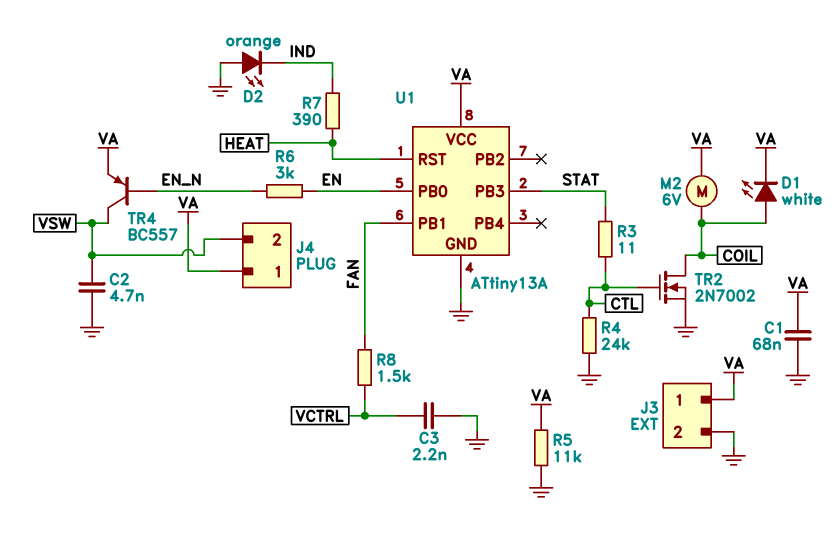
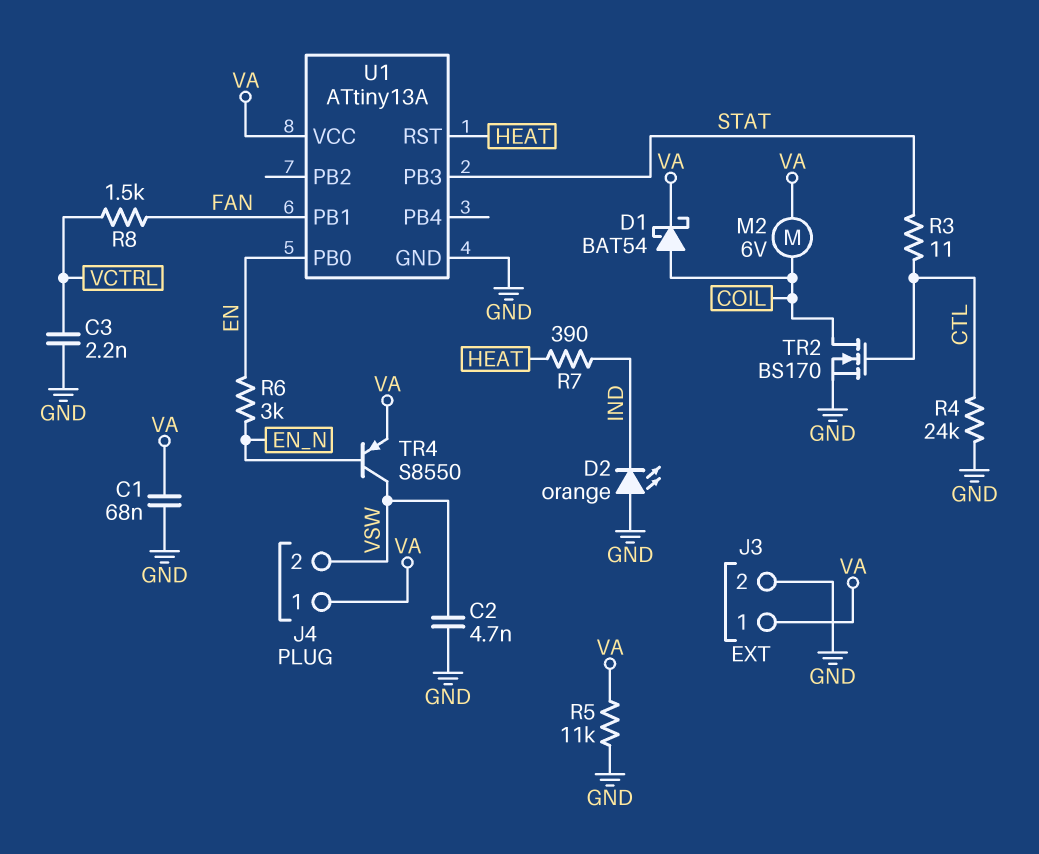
D1: LED white (A COIL, K VA) -> schottky BAT54 (A COIL, K VA)
TR2: NMOS 2N7002 (G CTL, D COIL, S GND) -> NMOS BS170 (G CTL, D COIL, S GND)
TR4: PNP BC557 (B EN_N, C VSW, E VA) -> PNP S8550 (B EN_N, C VSW, E VA)

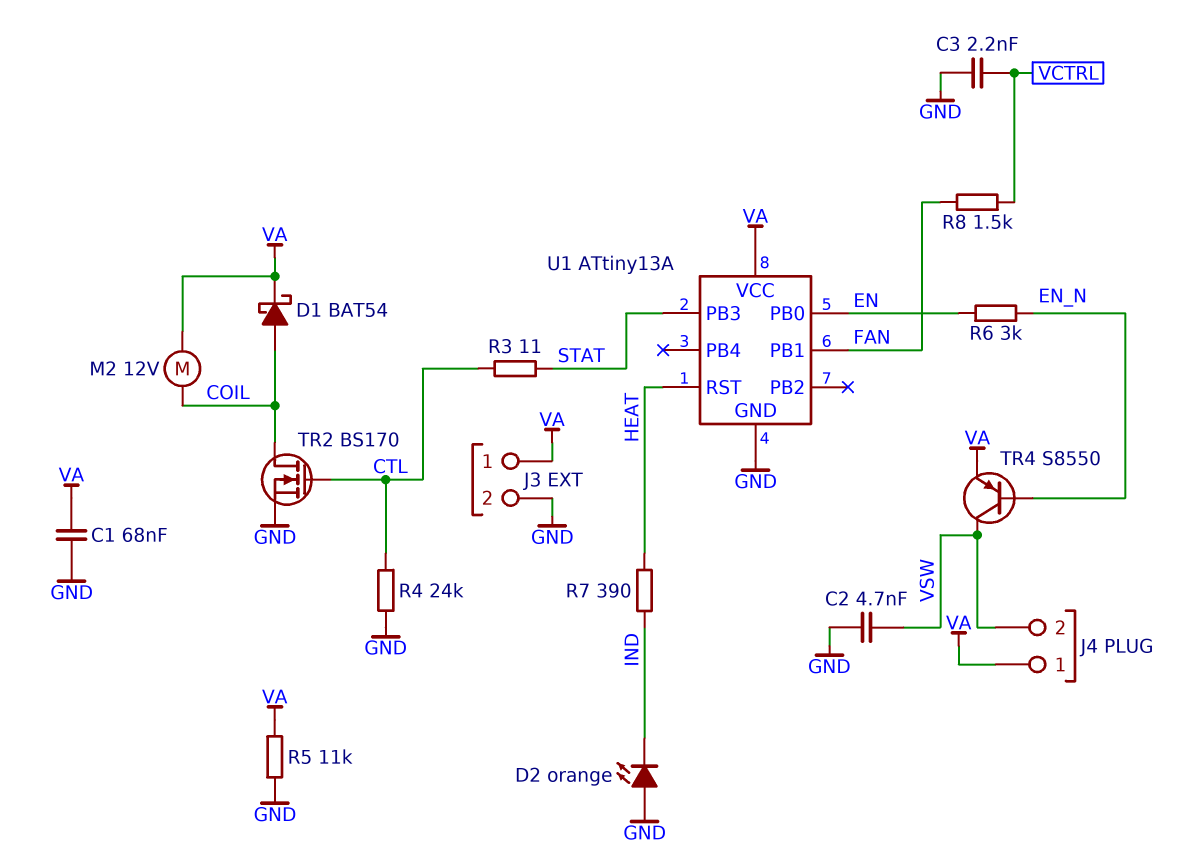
M2: motor 6V (COIL, VA) -> motor 12V (COIL, VA)

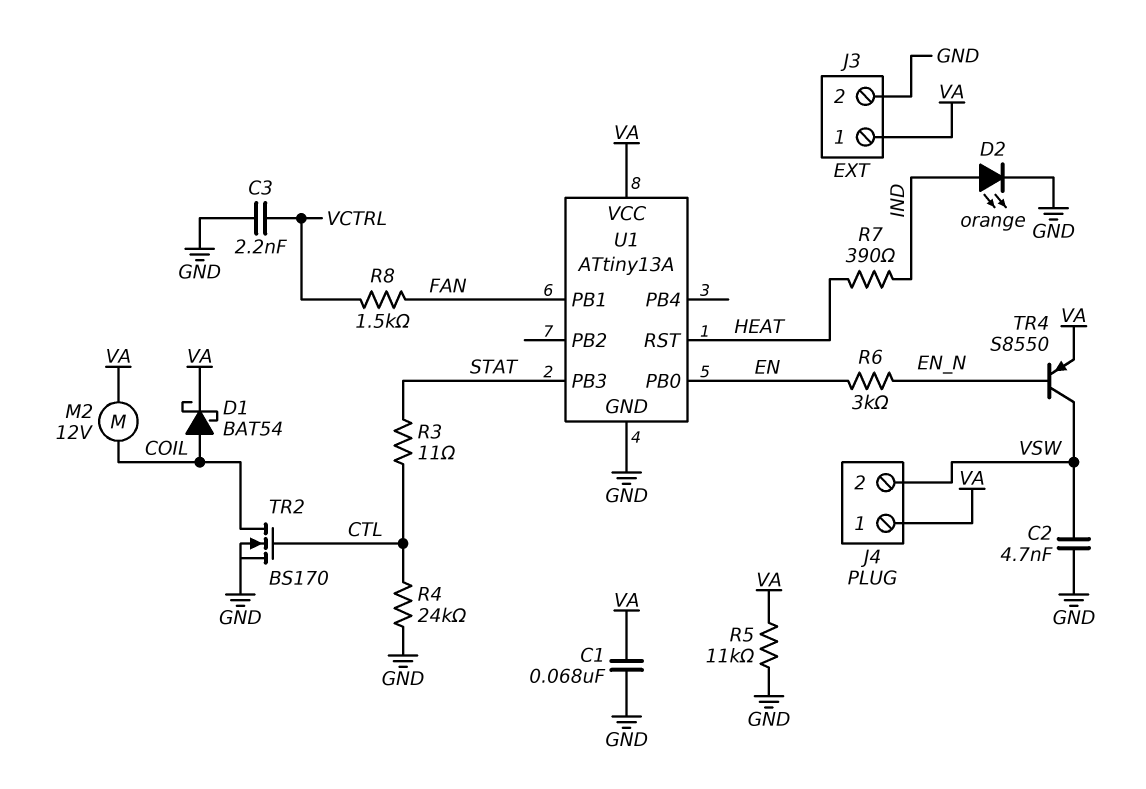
D2: LED orange (A GND, K IND) -> LED orange (A IND, K GND)

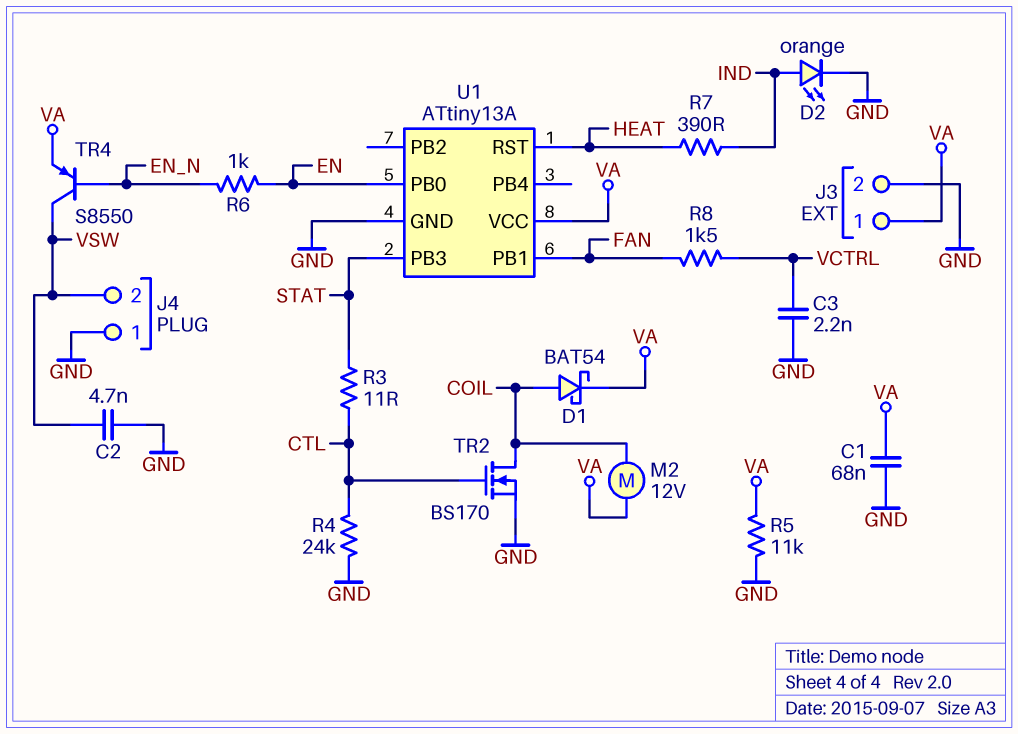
J4 pin 1: VA -> GND
R6: 3k (EN, EN_N) -> 1k (EN, EN_N)

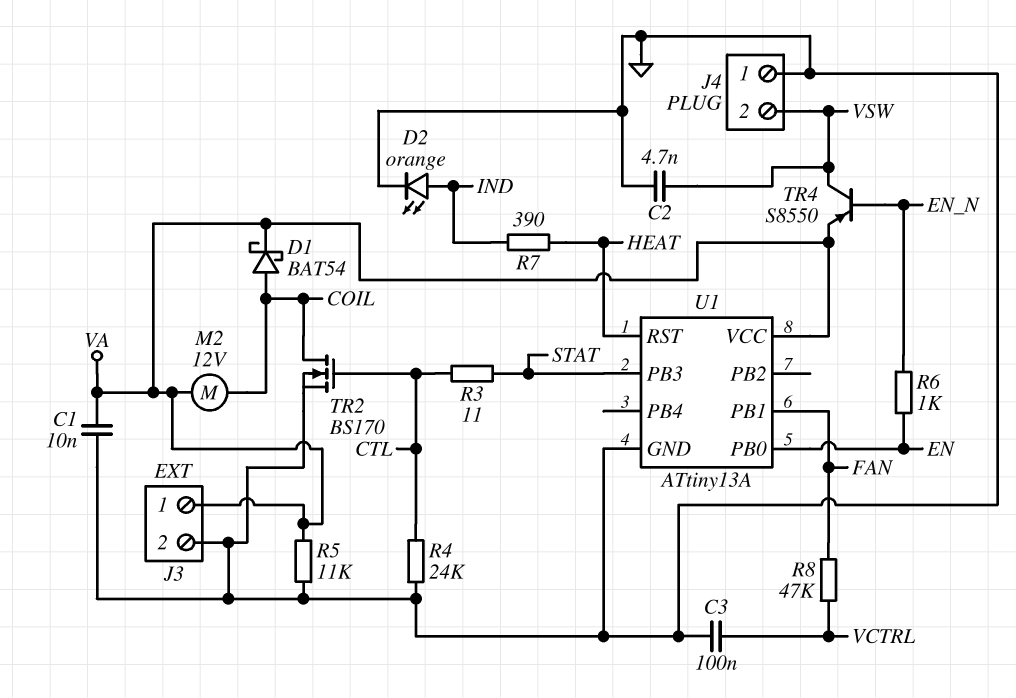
C1: 68nF (GND, VA) -> 10nF (GND, VA)
C3: 2.2nF (GND, VCTRL) -> 100nF (GND, VCTRL)
R8: 1.5k (FAN, VCTRL) -> 47k (FAN, VCTRL)

